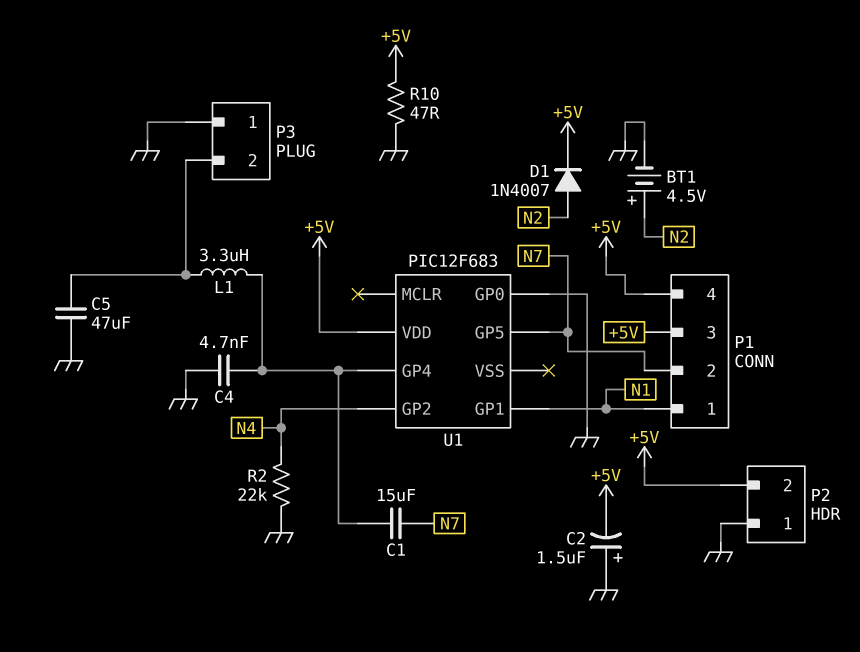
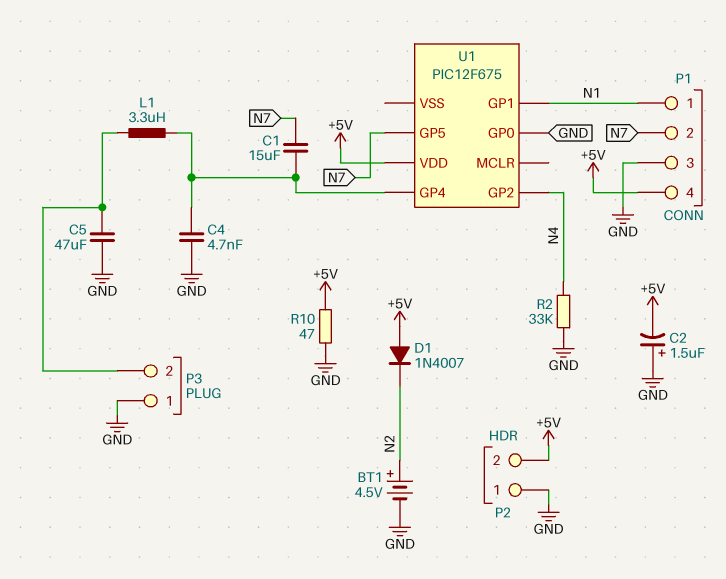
D1: diode 1N4007 (A N2, K +5V) -> diode 1N4007 (A +5V, K N2)
P1 pin 3: +5V -> GND
R2: 22k (GND, N4) -> 33k (GND, N4)
U1: PIC12F683 -> PIC12F675

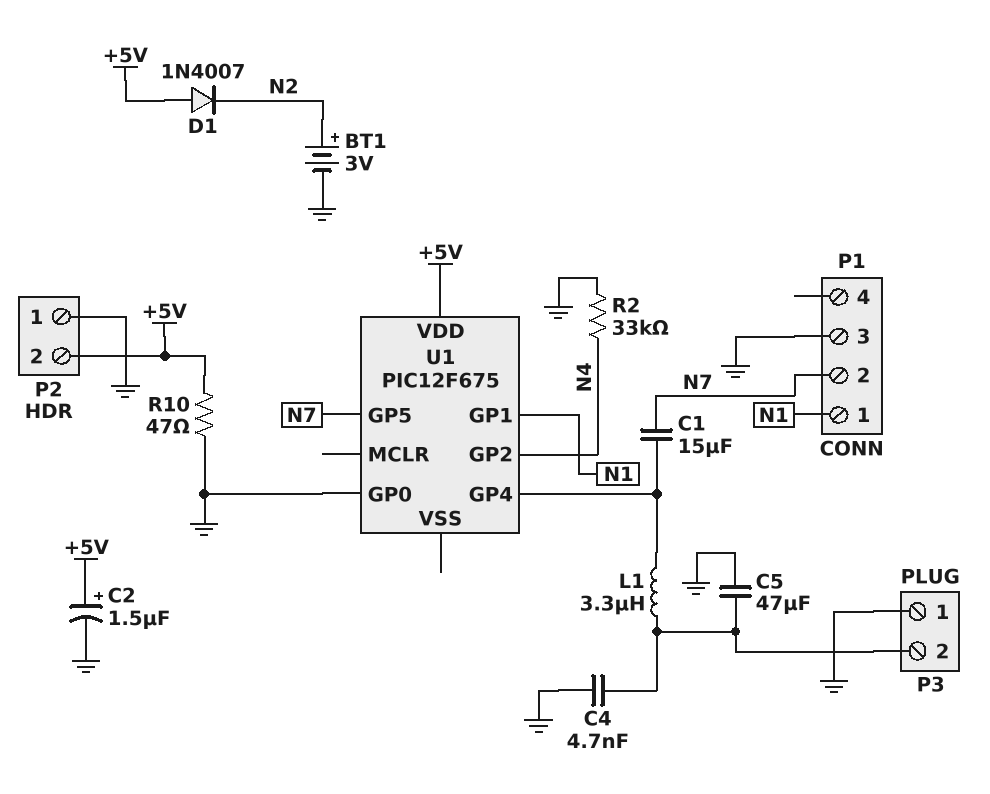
BT1: 4.5V (plus N2, minus GND) -> 3V (plus N2, minus GND)
C2: 1.5uF (plus GND, minus +5V) -> 1.5uF (plus +5V, minus GND)
C4: 4.7nF (GND, U1/GP4) -> 4.7nF (GND, P3/2)
P1 pin 4: +5V -> none

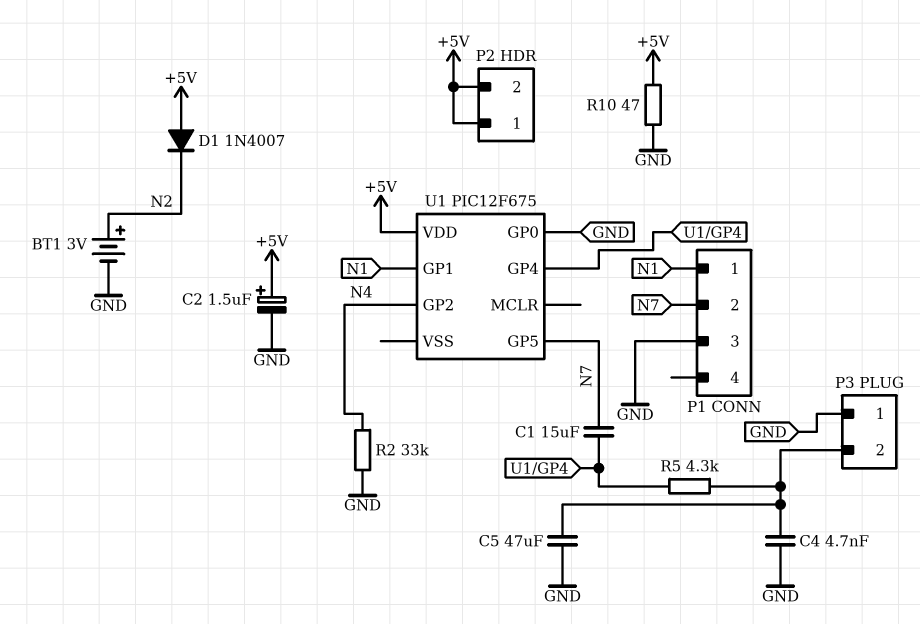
L1: 3.3uH (P3/2, U1/GP4) -> none
P2 pin 1: GND -> +5V
R5: none -> 4.3k (P3/2, U1/GP4)

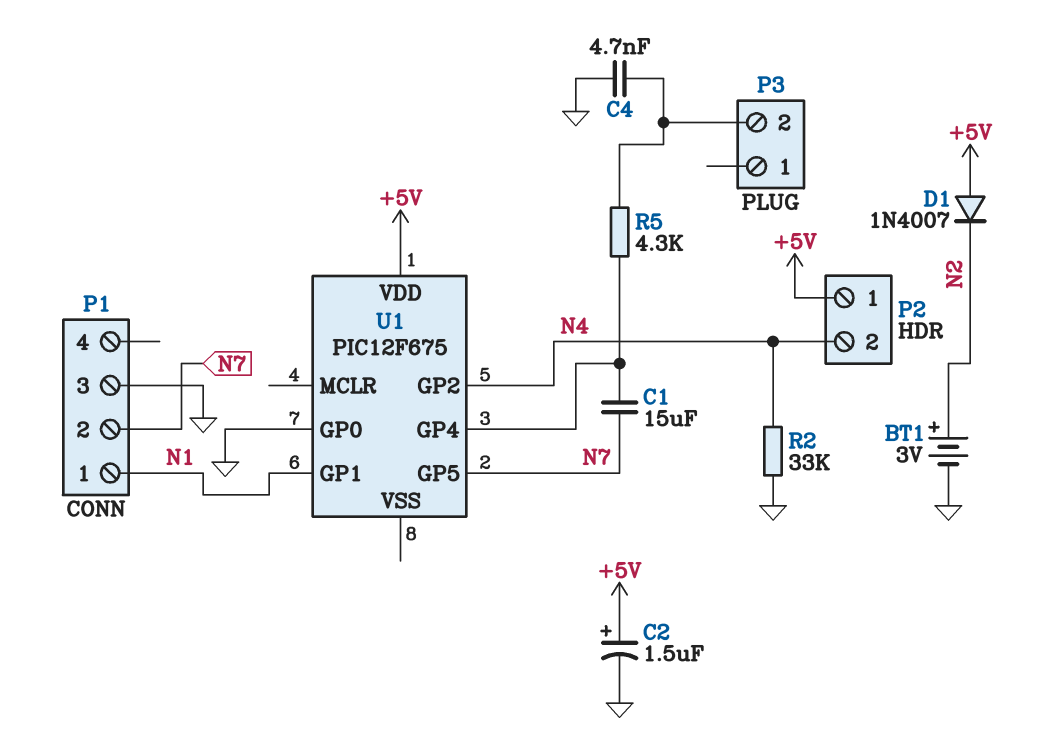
C5: 47uF (GND, P3/2) -> none
P2 pin 2: +5V -> N4
P3 pin 1: GND -> none
R10: 47 (+5V, GND) -> none

